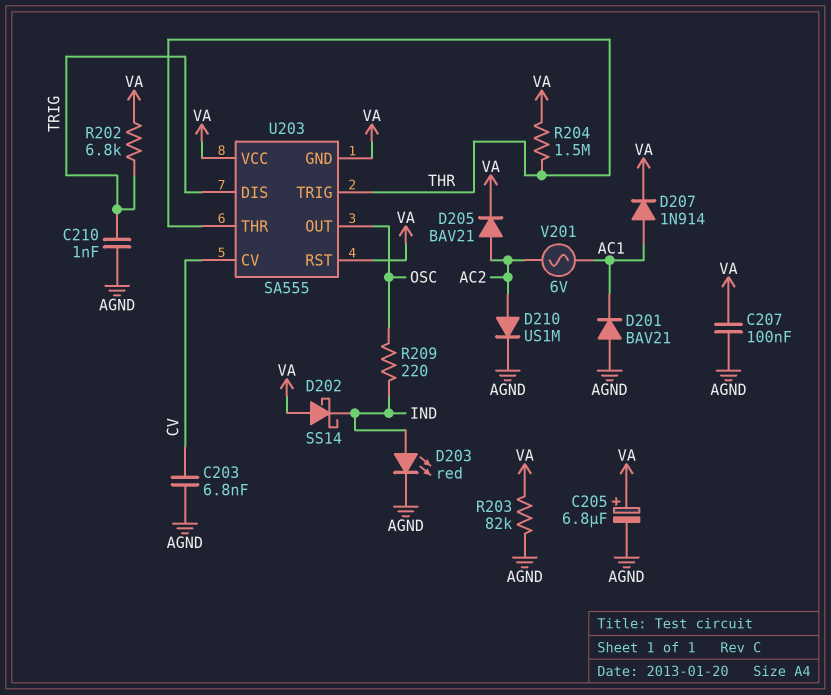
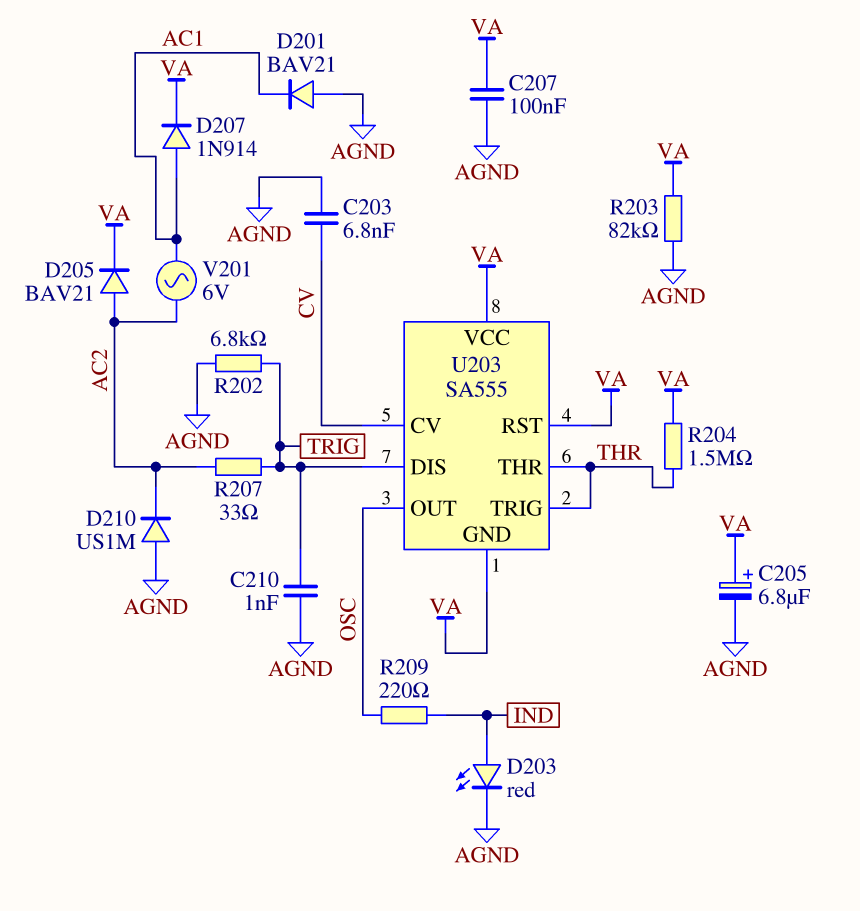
D202: schottky SS14 (A VA, K IND) -> none
D210: diode US1M (A AC2, K AGND) -> diode US1M (A AGND, K AC2)
R202: 6.8k (TRIG, VA) -> 6.8k (AGND, TRIG)
R207: none -> 33 (AC2, TRIG)

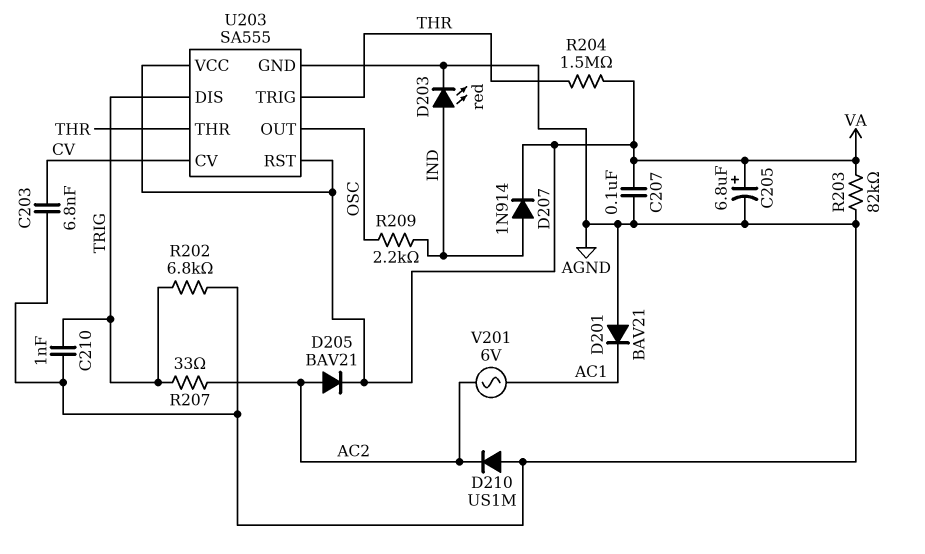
D207: diode 1N914 (A AC1, K VA) -> diode 1N914 (A IND, K VA)
R209: 220 (IND, OSC) -> 2.2k (IND, OSC)
U203 pin GND: VA -> AGND

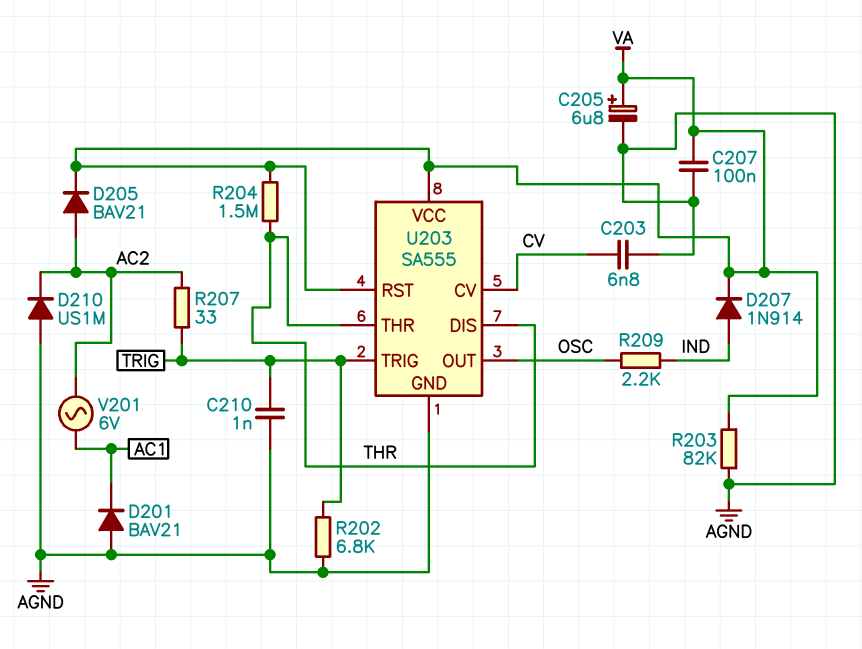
D203: LED red (A IND, K AGND) -> none
U203 pin DIS: TRIG -> THR
U203 pin TRIG: THR -> TRIG

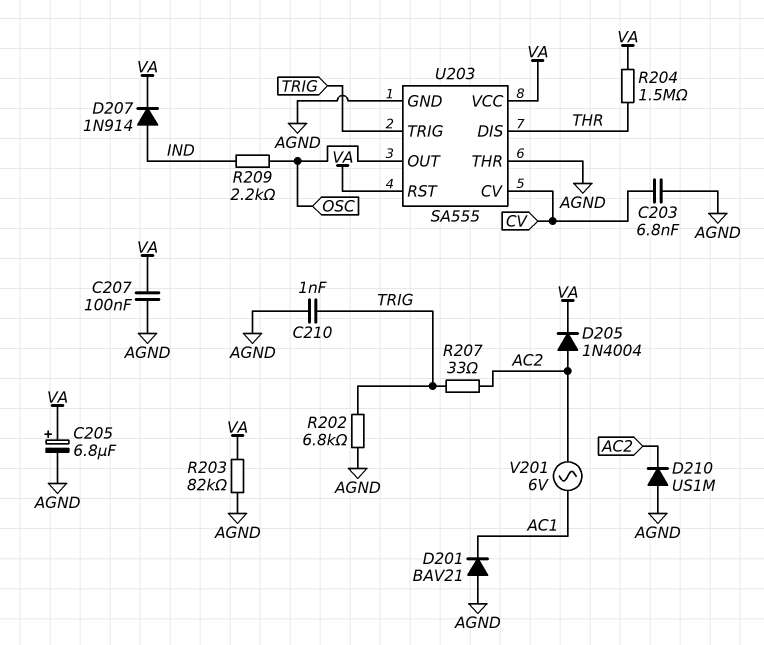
D205: diode BAV21 (A AC2, K VA) -> diode 1N4004 (A AC2, K VA)
U203 pin THR: THR -> AGND

